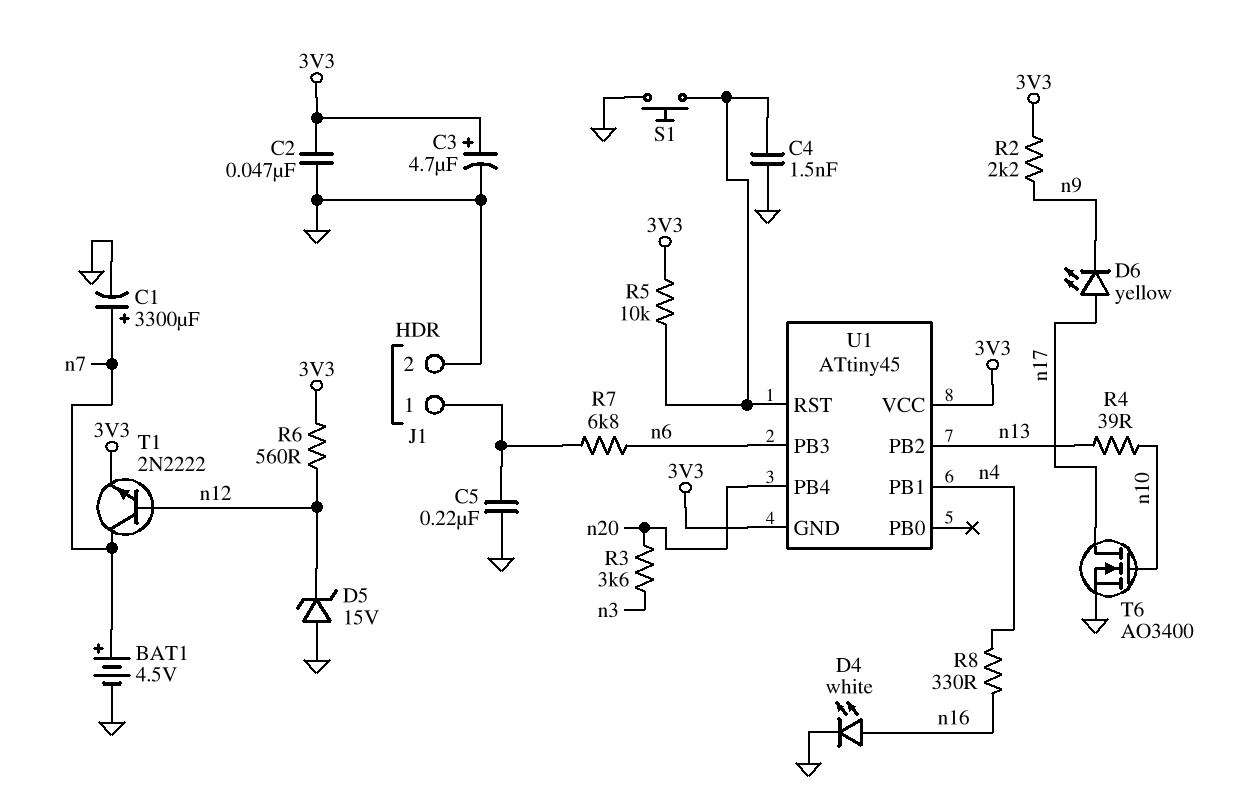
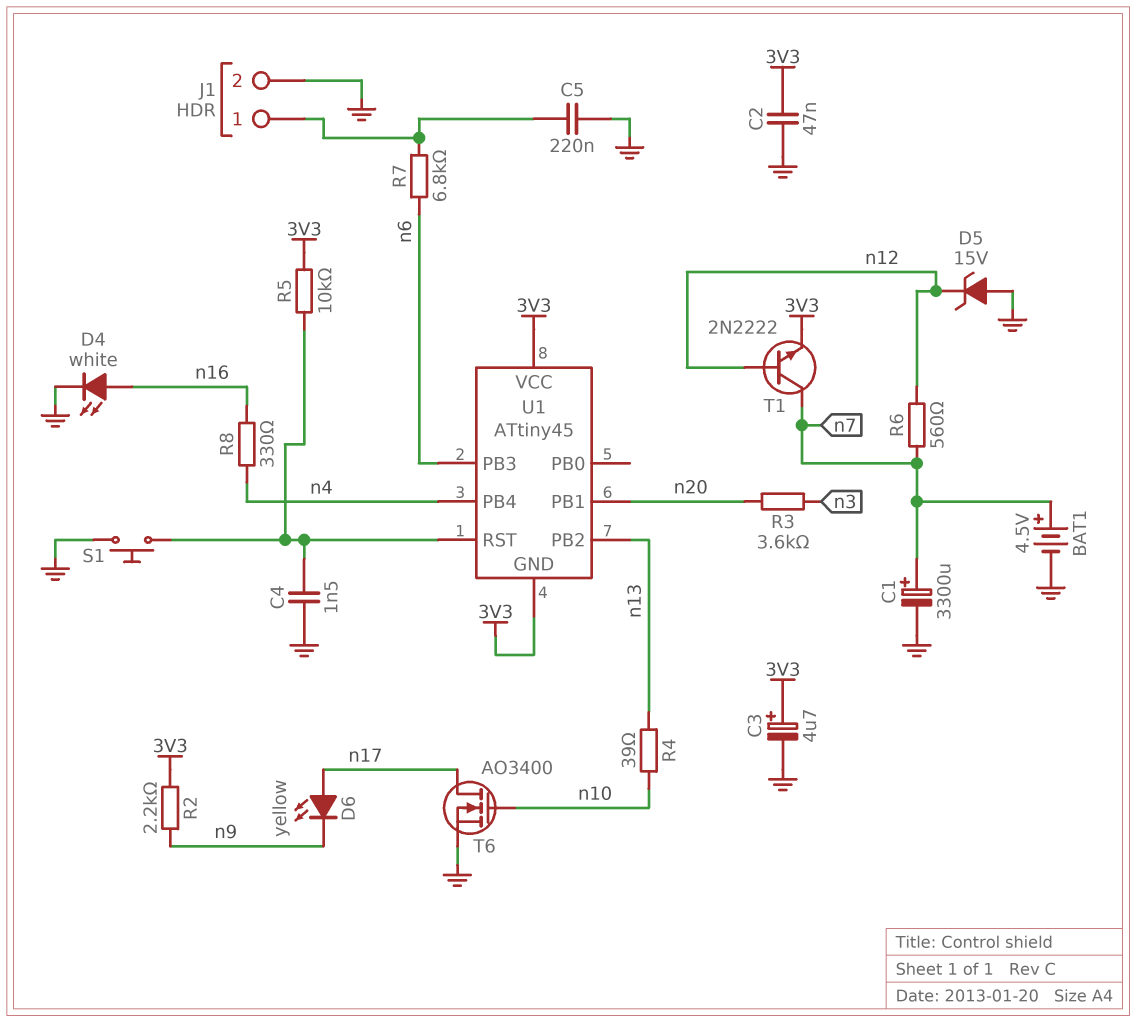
R6: 560 (3V3, n12) -> 560 (n7, n12)
U1 pin PB1: n4 -> n20
U1 pin PB4: n20 -> n4

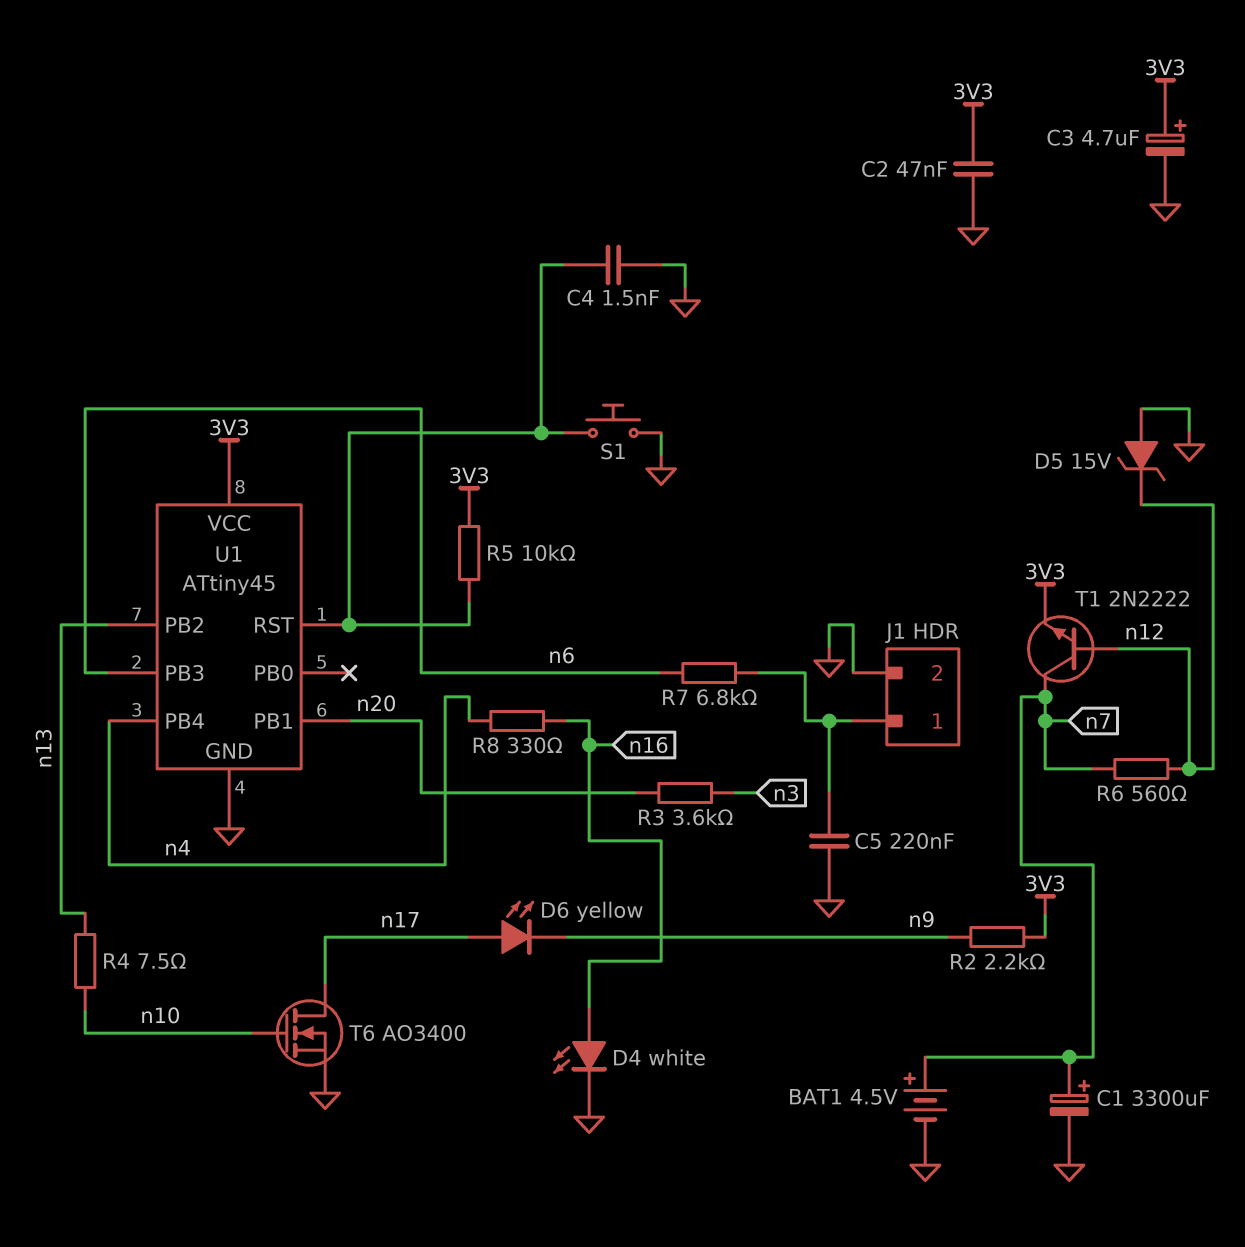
R4: 39 (n10, n13) -> 7.5 (n10, n13)
U1 pin GND: 3V3 -> GND

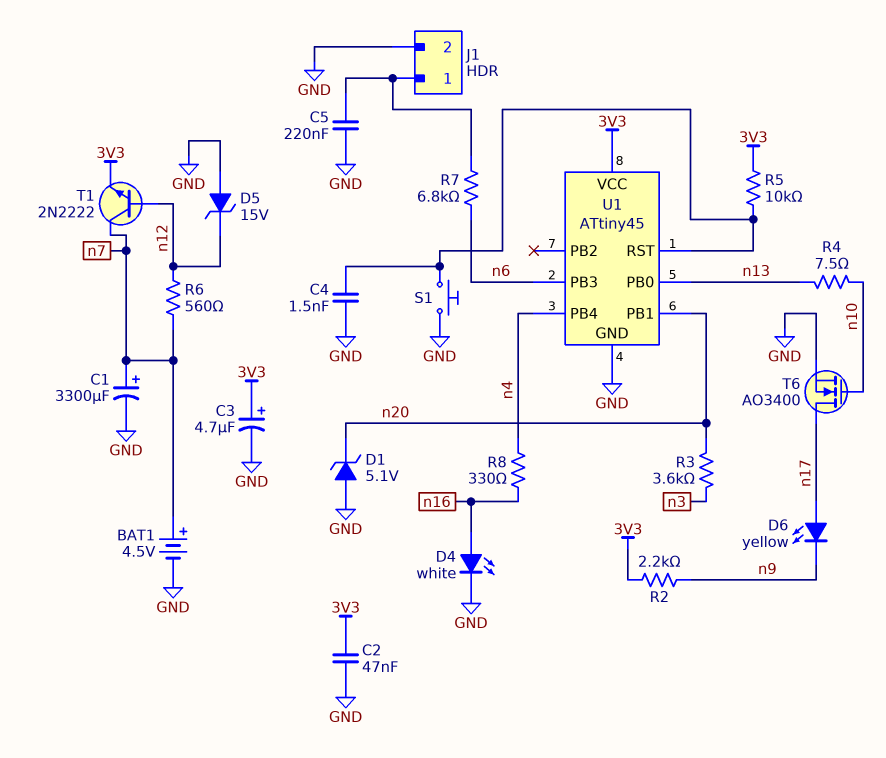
D1: none -> zener 5.1V (A GND, K n20)
U1 pin PB0: none -> n13
U1 pin PB2: n13 -> none

